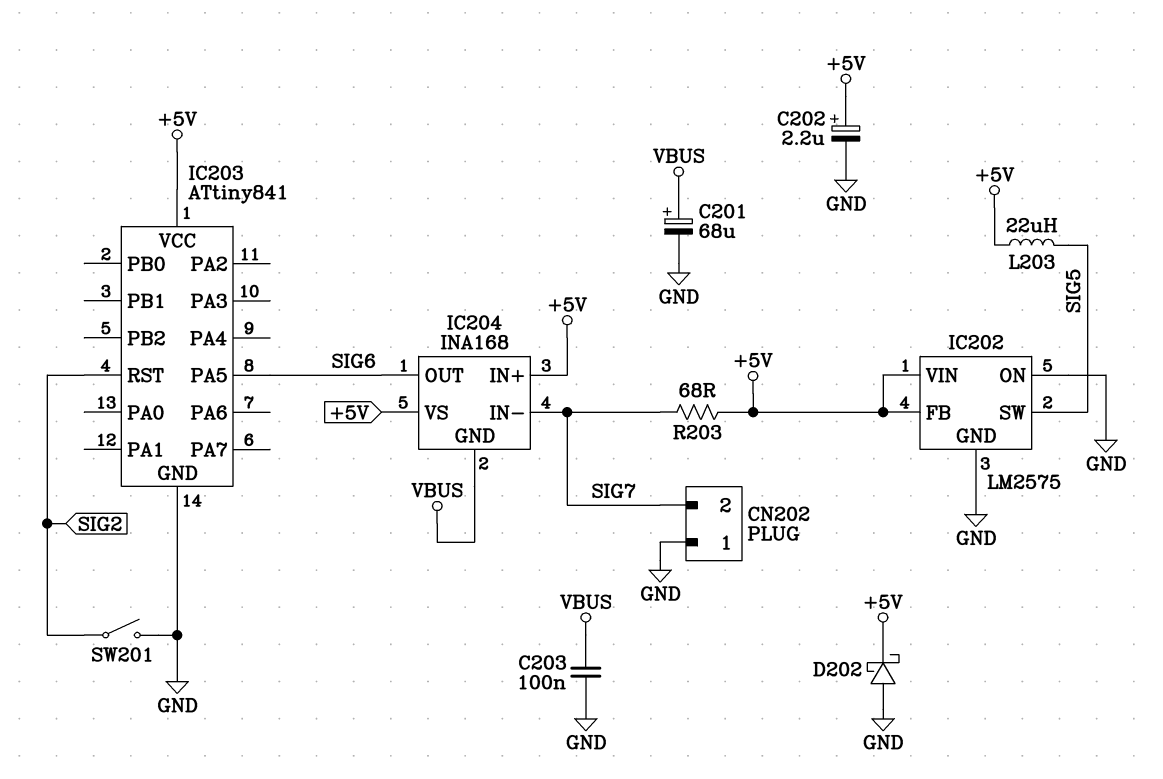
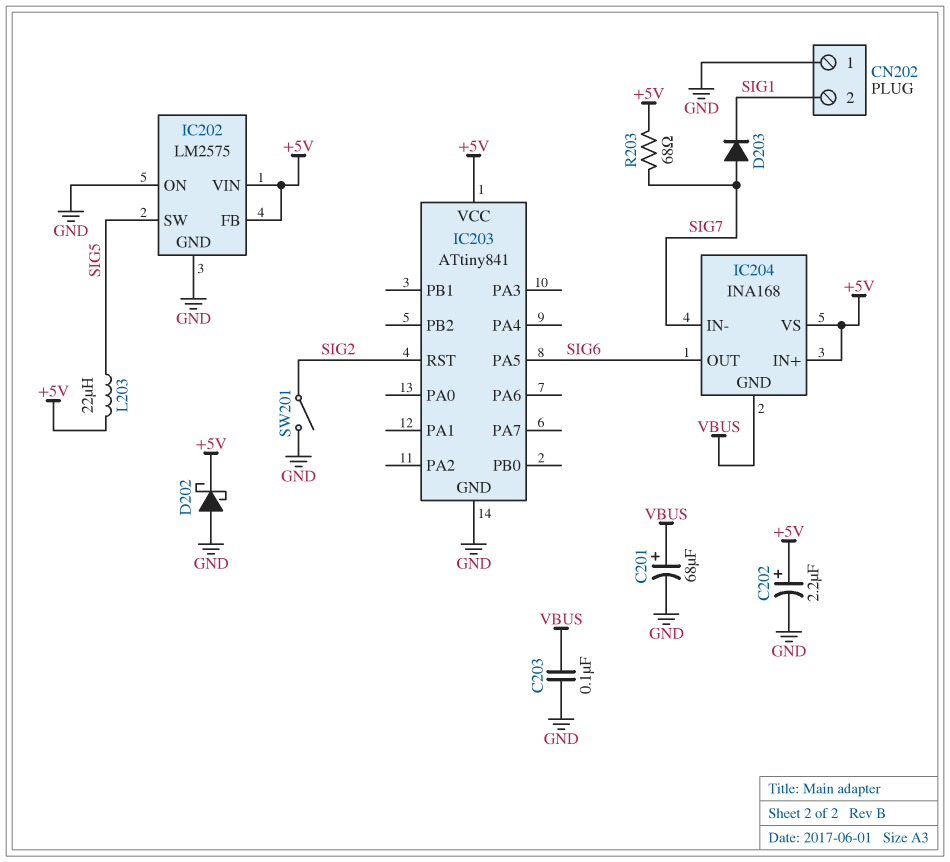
CN202 pin 2: SIG7 -> SIG1
D203: none -> diode (A SIG7, K SIG1)

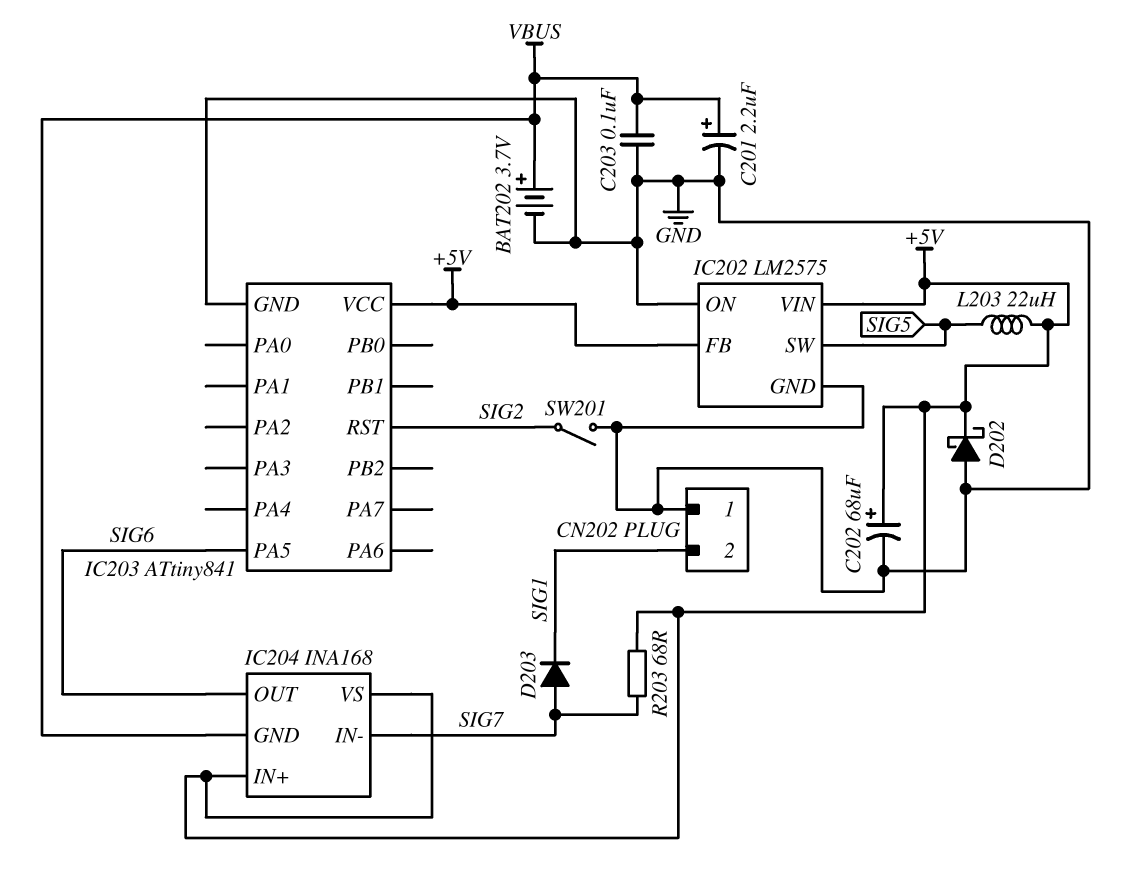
BAT202: none -> 3.7V (plus VBUS, minus GND)
C201: 68uF (plus VBUS, minus GND) -> 2.2uF (plus VBUS, minus GND)
C202: 2.2uF (plus +5V, minus GND) -> 68uF (plus +5V, minus GND)

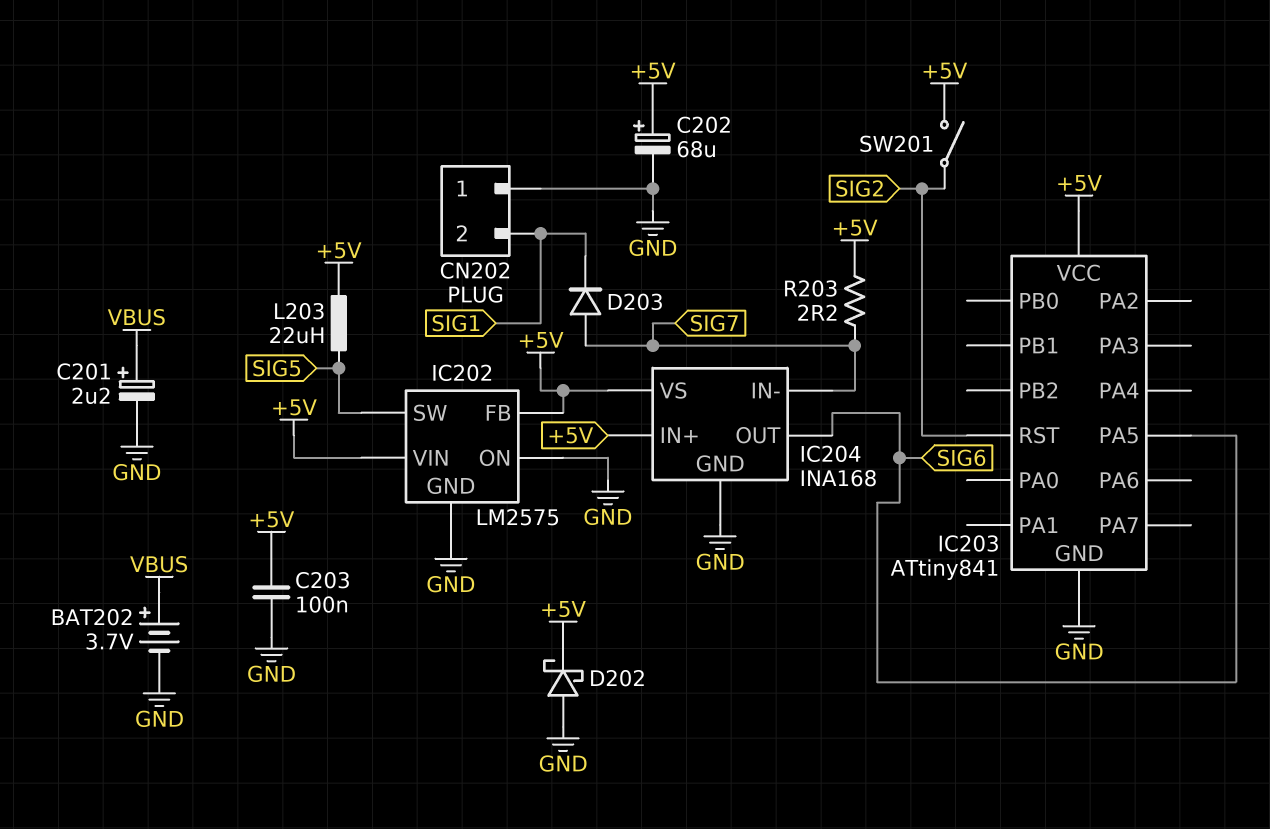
C203: 100nF (GND, VBUS) -> 100nF (+5V, GND)
IC204 pin GND: VBUS -> GND
R203: 68 (+5V, SIG7) -> 2.2 (+5V, SIG7)
SW201: switch (GND, SIG2) -> switch (+5V, SIG2)

